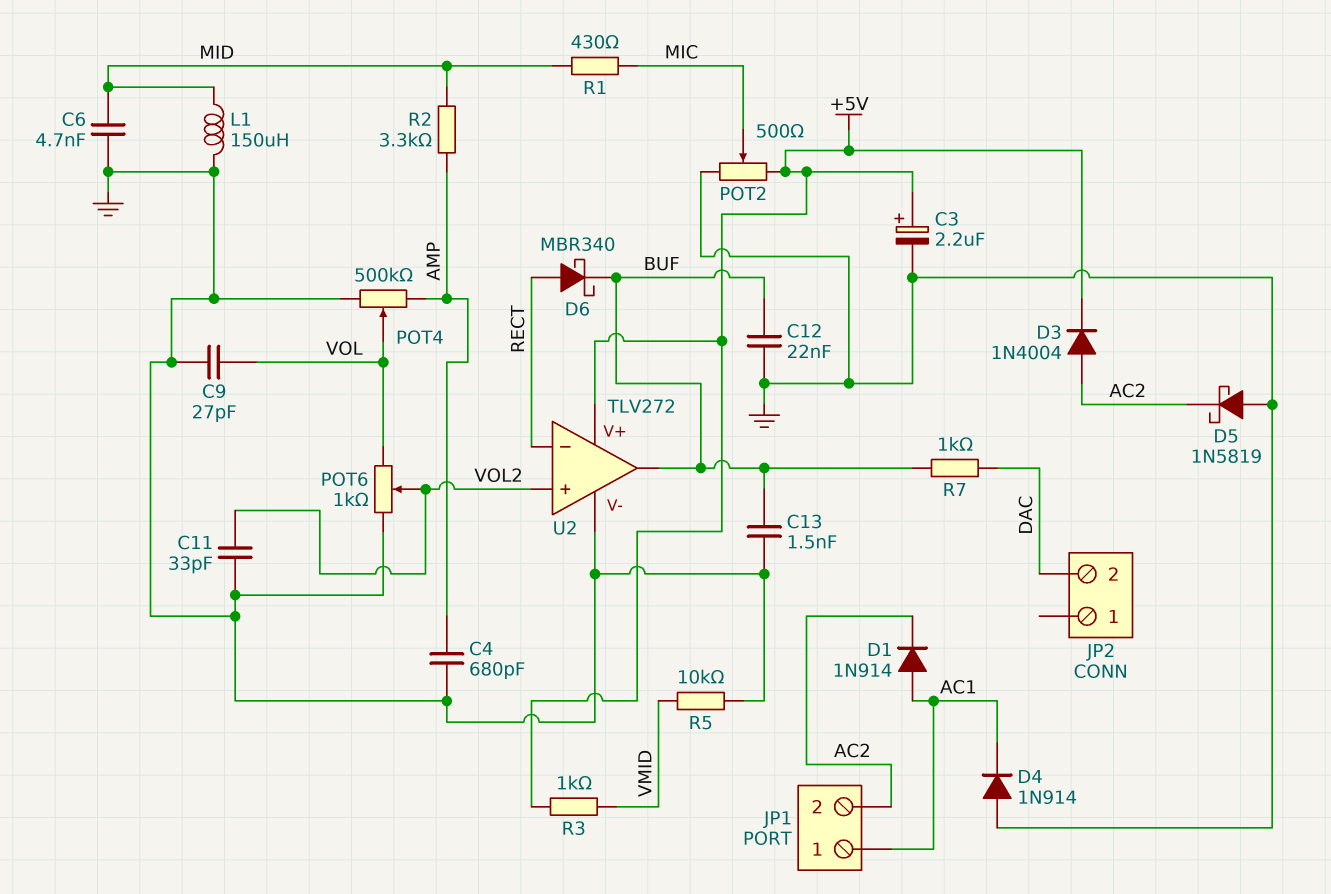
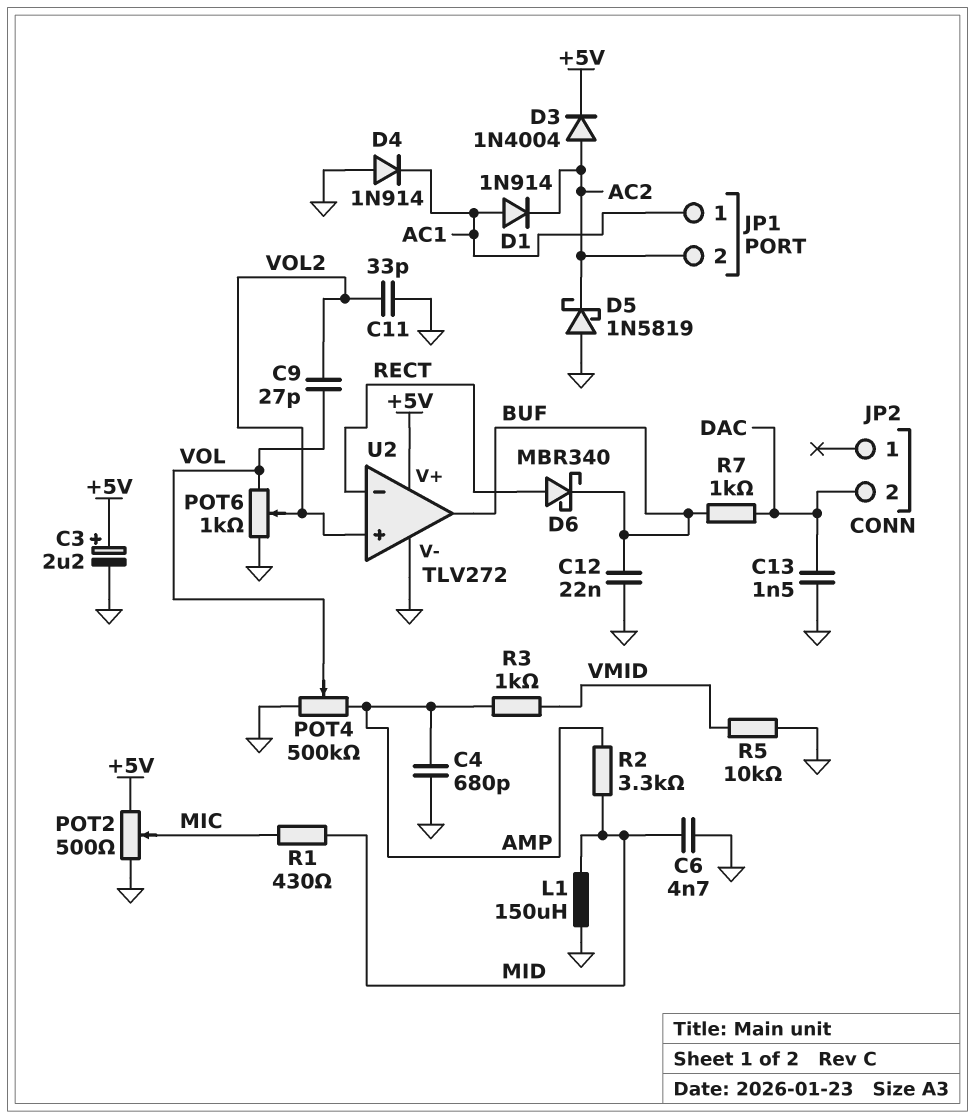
C9: 27pF (GND, VOL) -> 27pF (VOL, VOL2)
C13: 1.5nF (BUF, GND) -> 1.5nF (DAC, GND)
R3: 1k (+5V, VMID) -> 1k (AMP, VMID)

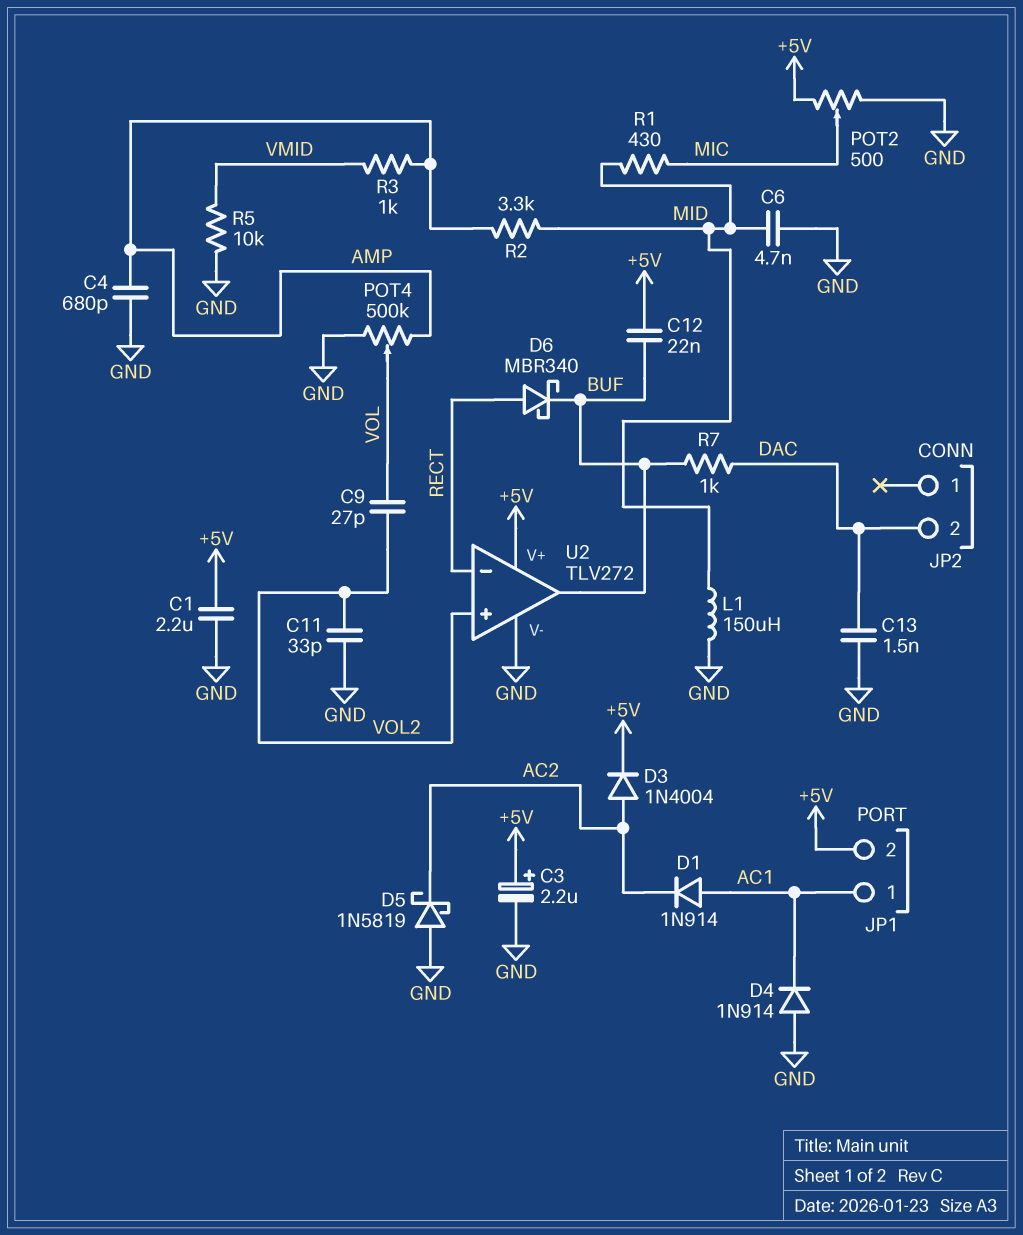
C1: none -> 2.2uF (+5V, GND)
C12: 22nF (BUF, GND) -> 22nF (+5V, BUF)
JP1 pin 2: AC2 -> +5V
POT6: 1k (GND, VOL, wiper VOL2) -> none

